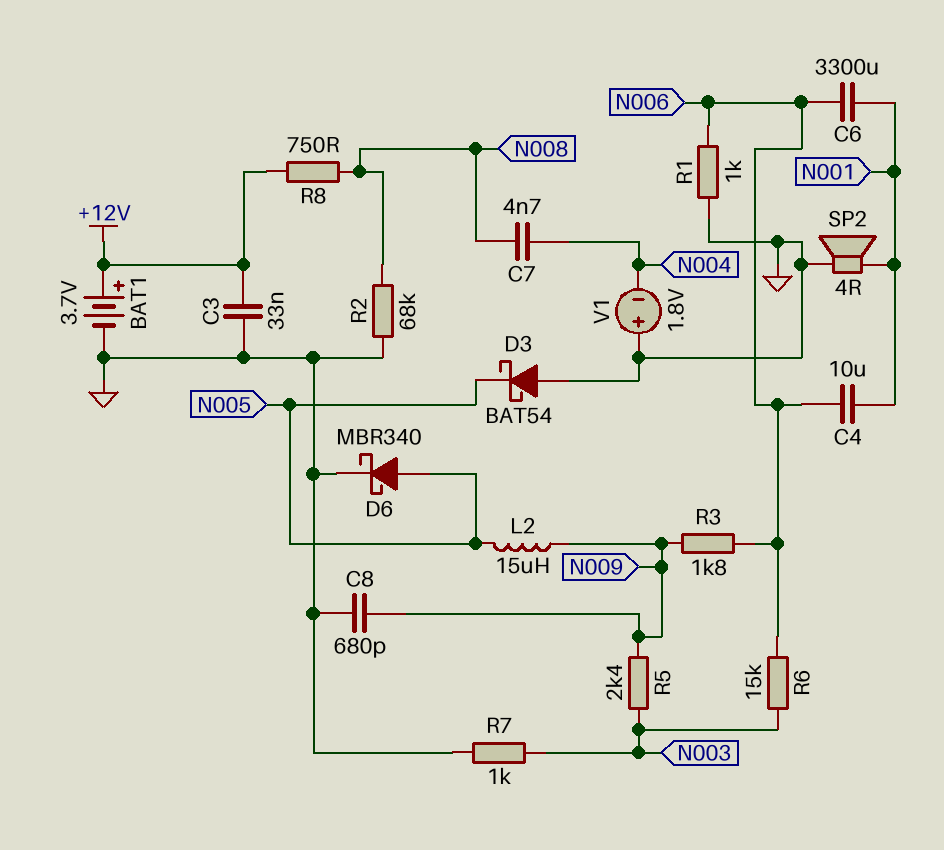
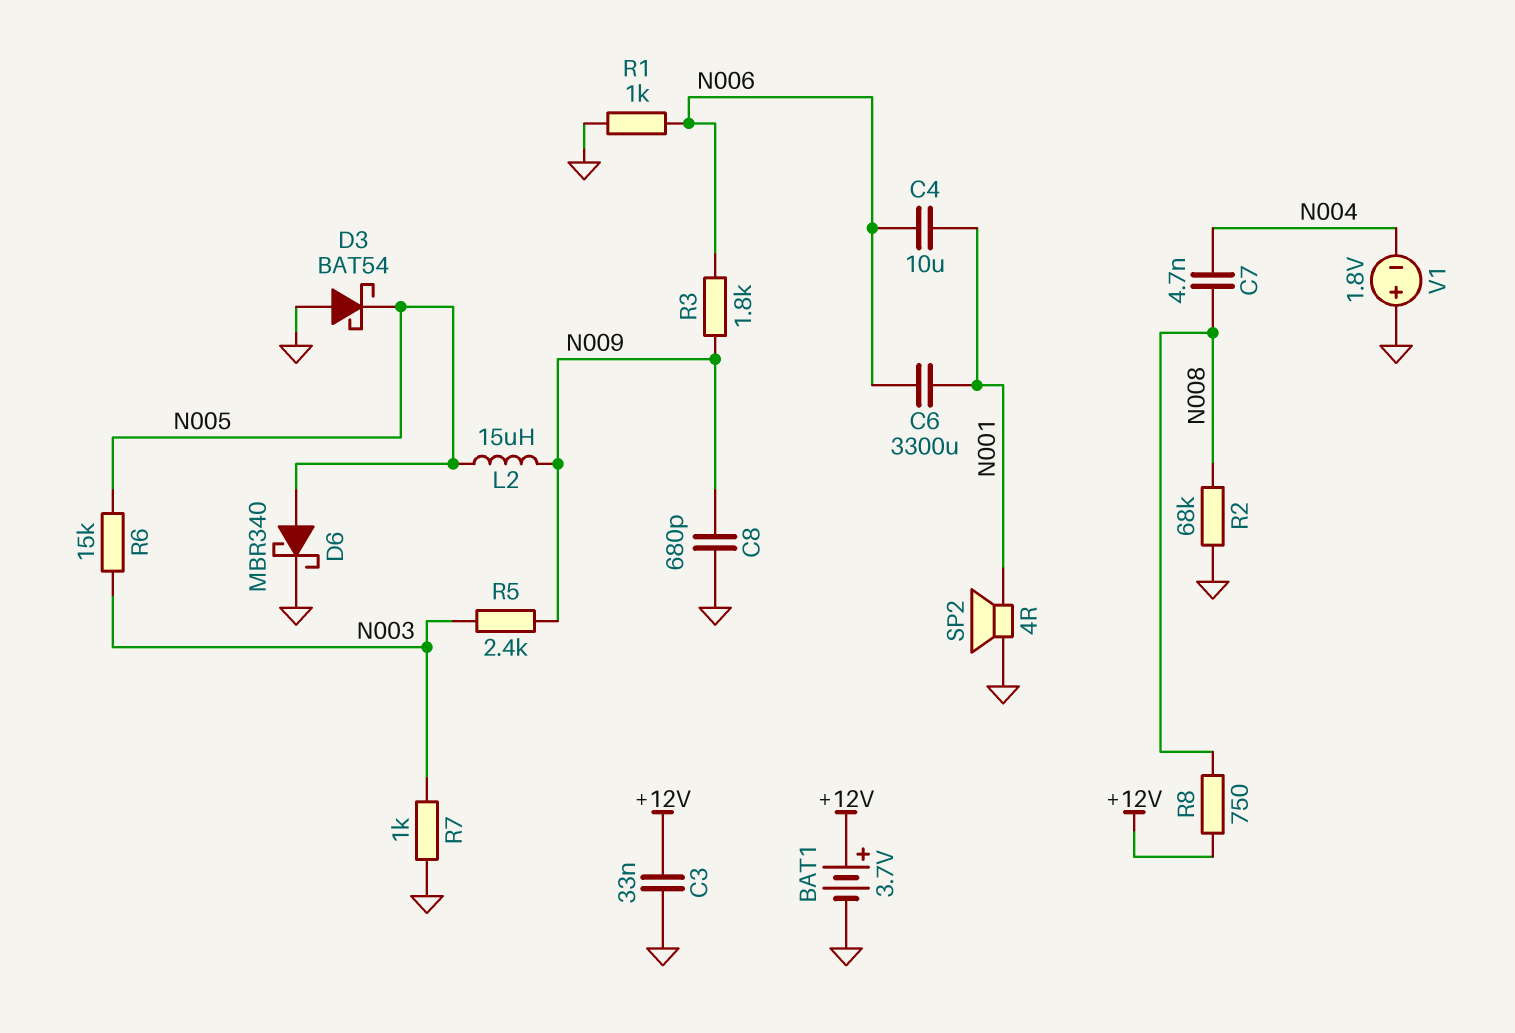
R6: 15k (N003, N006) -> 15k (N003, N005)

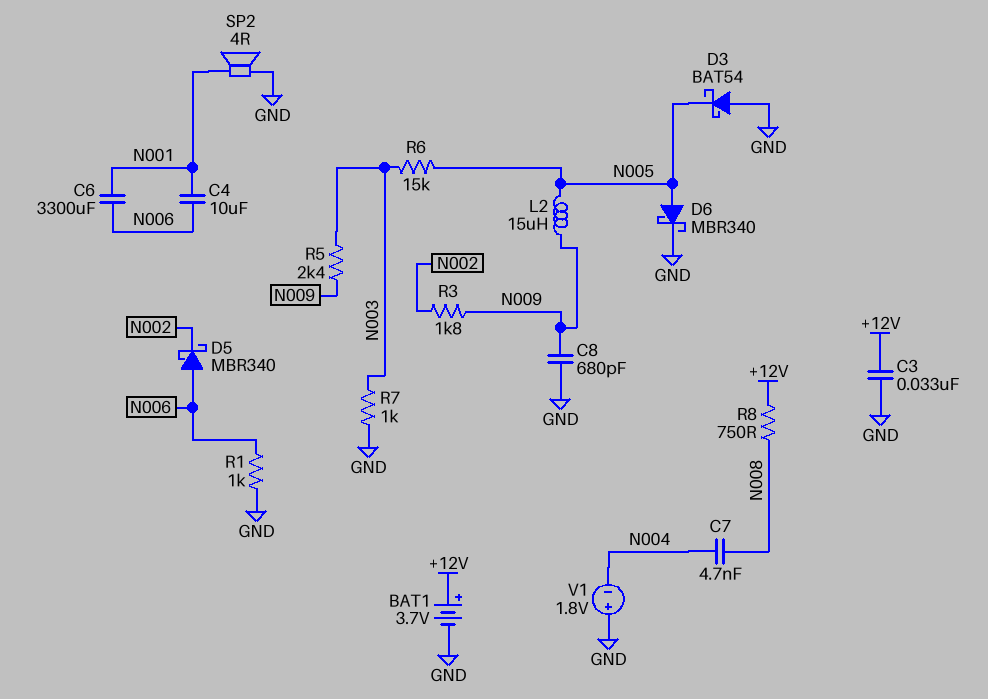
D5: none -> schottky MBR340 (A N006, K N002)
R2: 68k (GND, N008) -> none
R3: 1.8k (N006, N009) -> 1.8k (N002, N009)

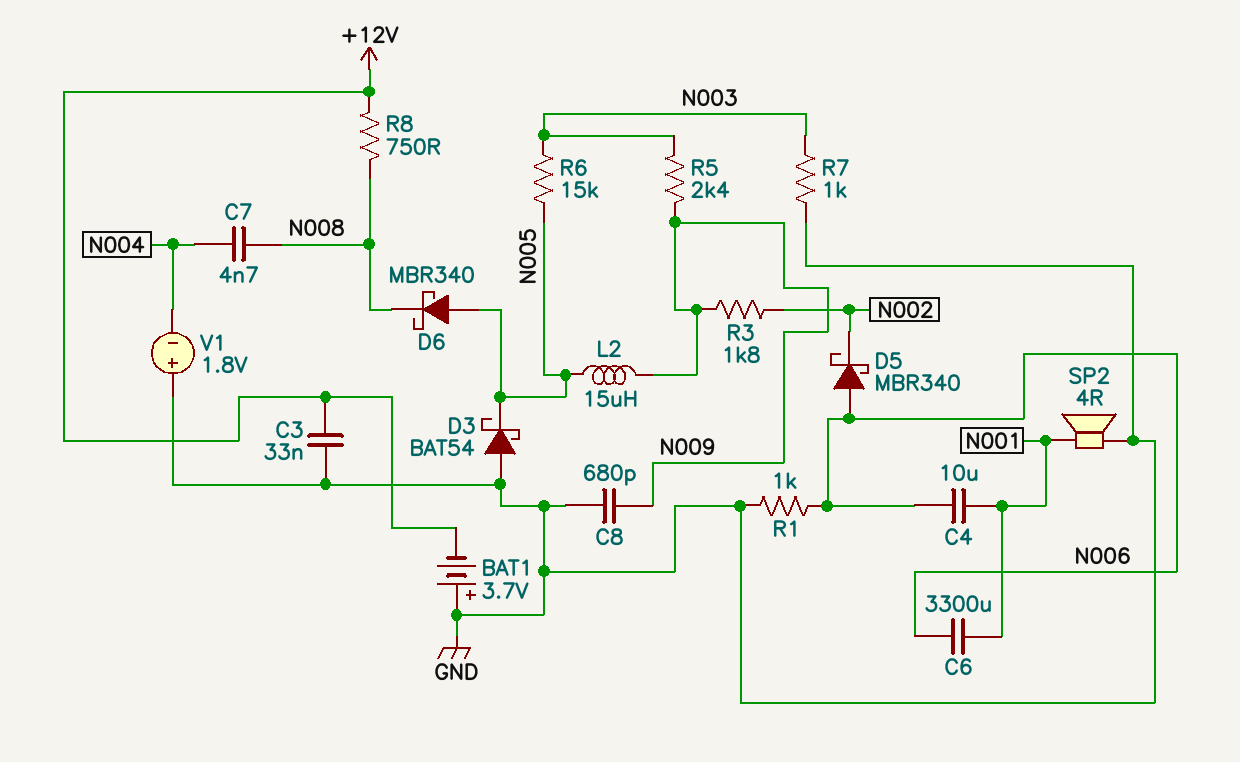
BAT1: 3.7V (plus +12V, minus GND) -> 3.7V (plus GND, minus +12V)
D6: schottky MBR340 (A N005, K GND) -> schottky MBR340 (A N005, K N008)

